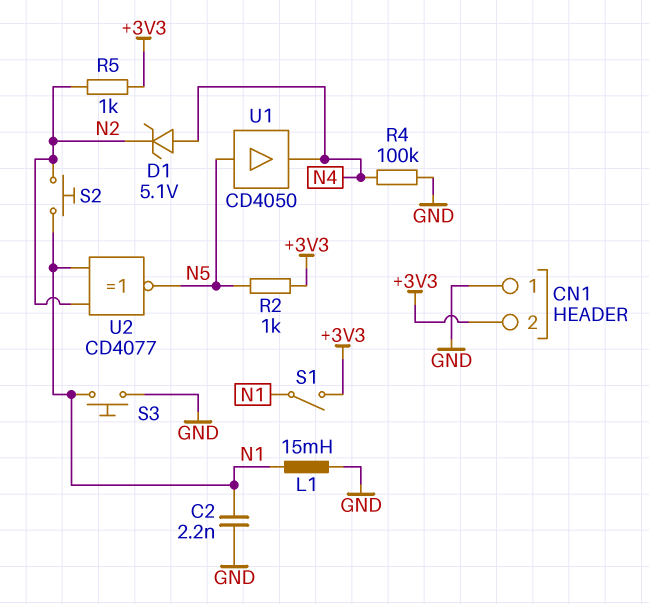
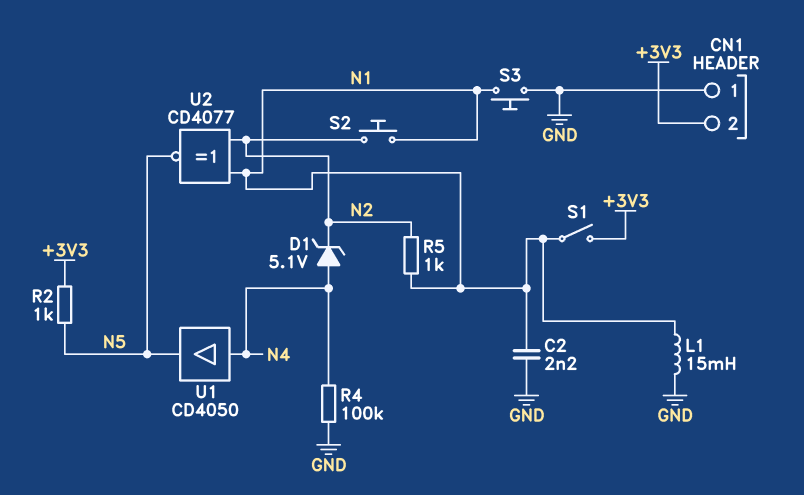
R5: 1k (+3V3, N2) -> 1k (N1, N2)
U1: buffer CD4050 (in N5, out N4) -> buffer CD4050 (in N4, out N5)

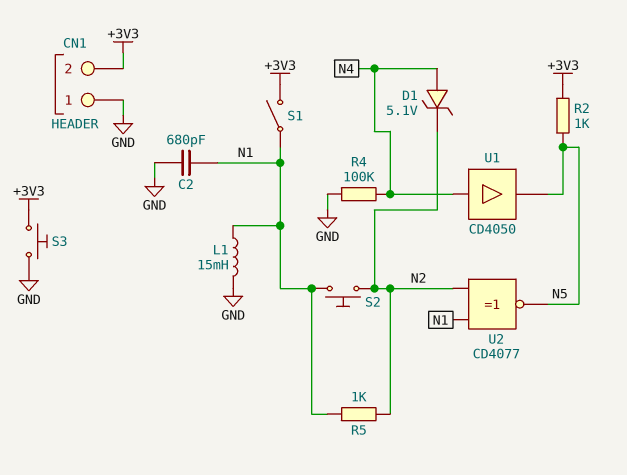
C2: 2.2nF (GND, N1) -> 680pF (GND, N1)
S3: button (GND, N1) -> button (+3V3, GND)

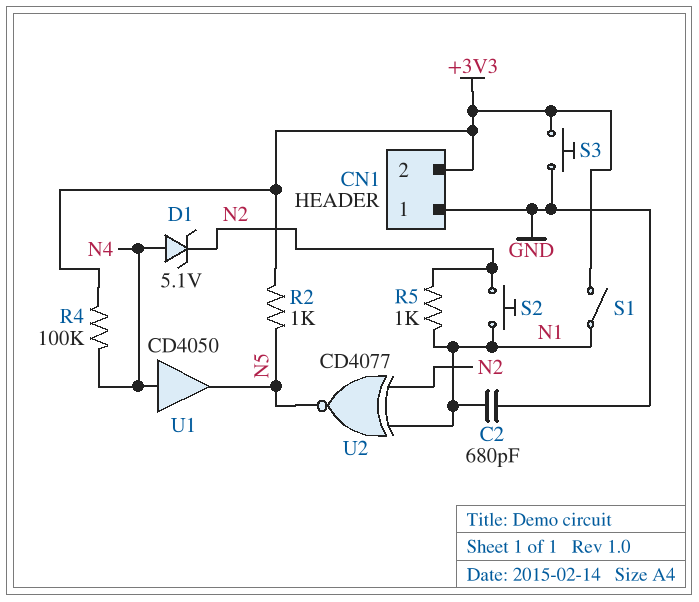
L1: 15mH (GND, N1) -> none
R4: 100k (GND, N4) -> 100k (+3V3, N4)

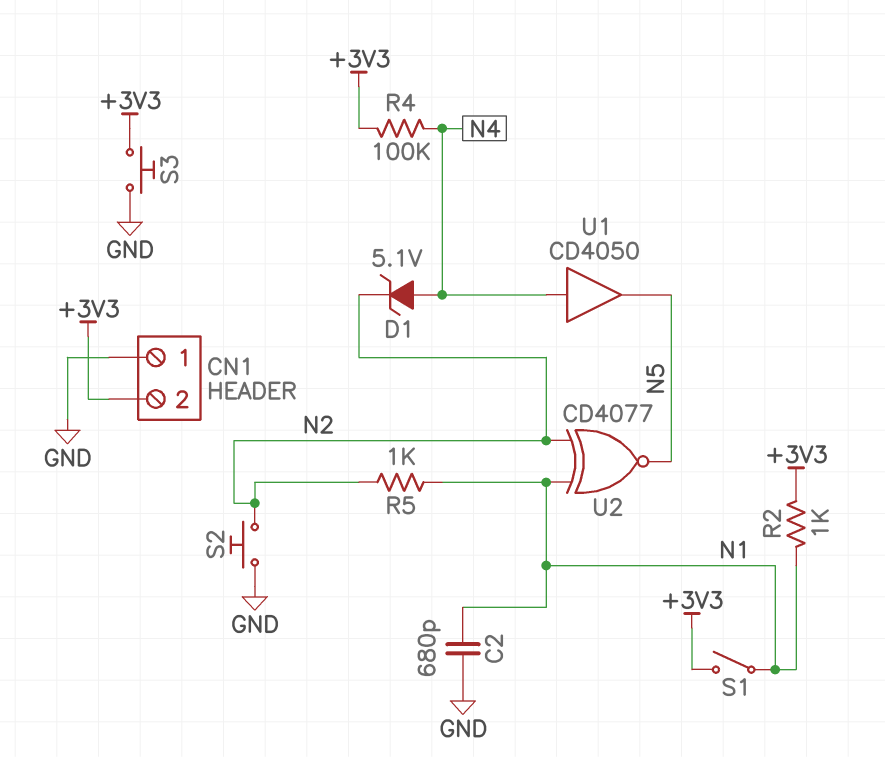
R2: 1k (+3V3, N5) -> 1k (+3V3, N1)
S2: button (N1, N2) -> button (GND, N2)

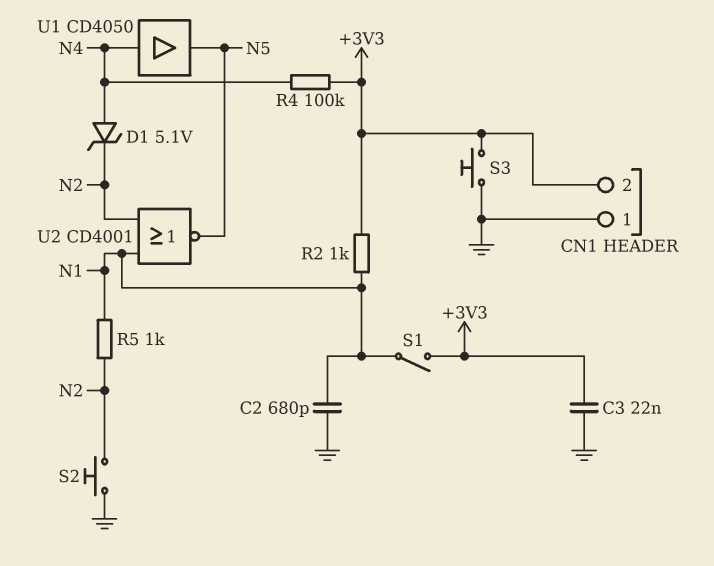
C3: none -> 22nF (+3V3, GND)
U2: XNOR CD4077 (in N1, in N2, out N5) -> NOR CD4001 (in N1, in N2, out N5)

